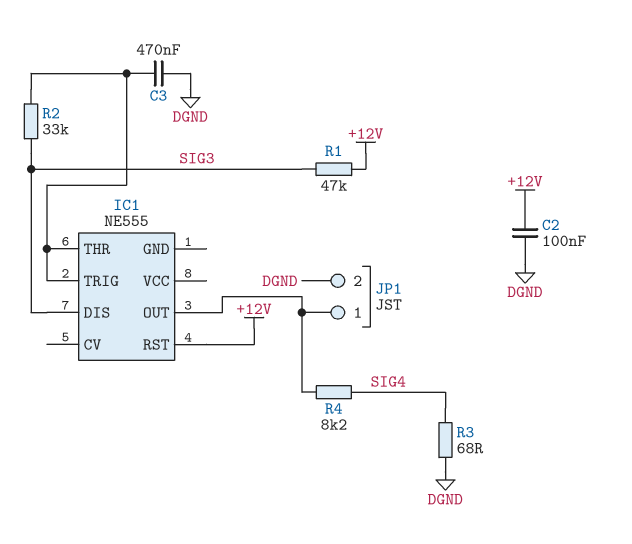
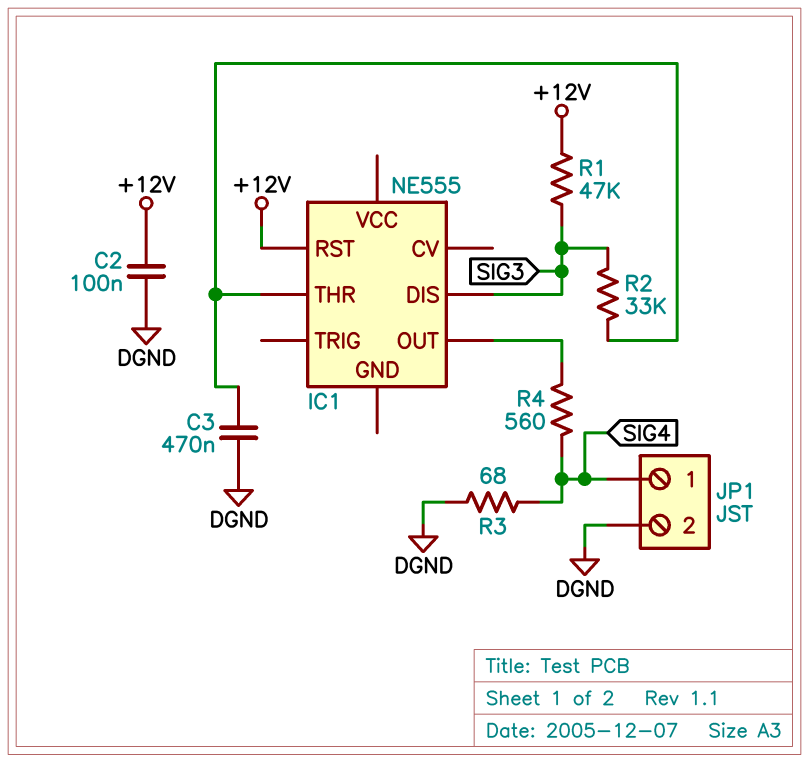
IC1 pin TRIG: IC1/THR -> none
JP1 pin 1: IC1/OUT -> SIG4
R4: 8.2k (IC1/OUT, SIG4) -> 560 (IC1/OUT, SIG4)

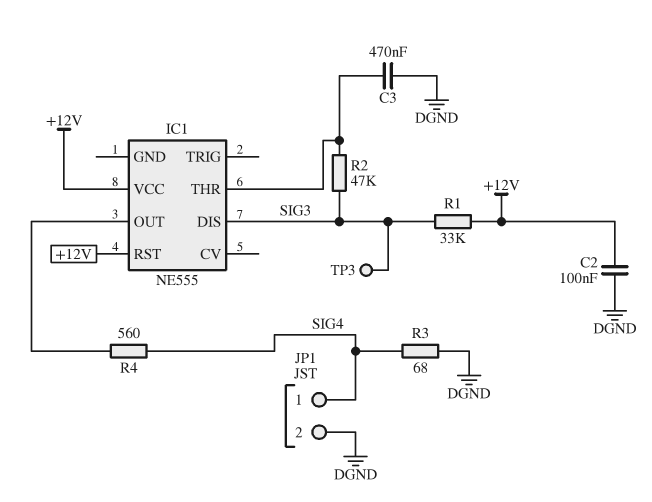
IC1 pin VCC: none -> +12V
R1: 47k (+12V, SIG3) -> 33k (+12V, SIG3)
R2: 33k (IC1/THR, SIG3) -> 47k (IC1/THR, SIG3)
TP3: none -> test point (SIG3)

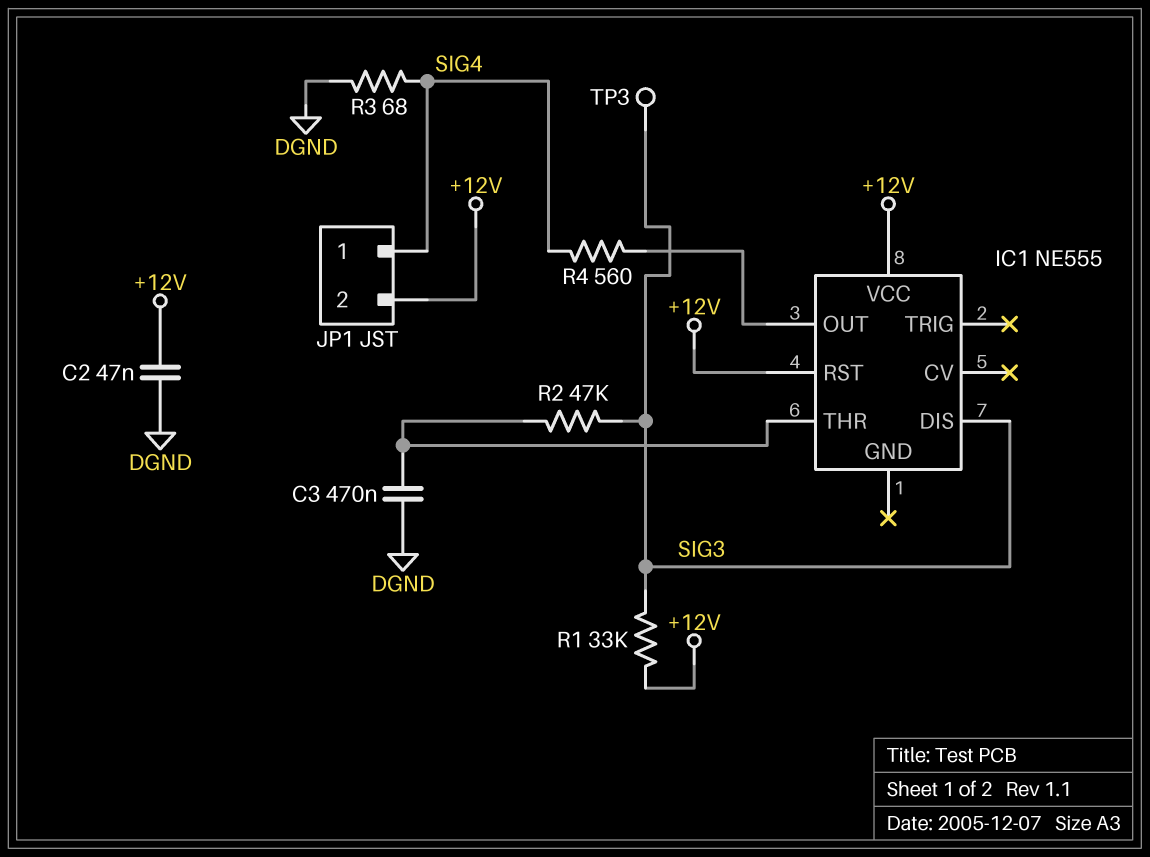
C2: 100nF (+12V, DGND) -> 47nF (+12V, DGND)
JP1 pin 2: DGND -> +12V

